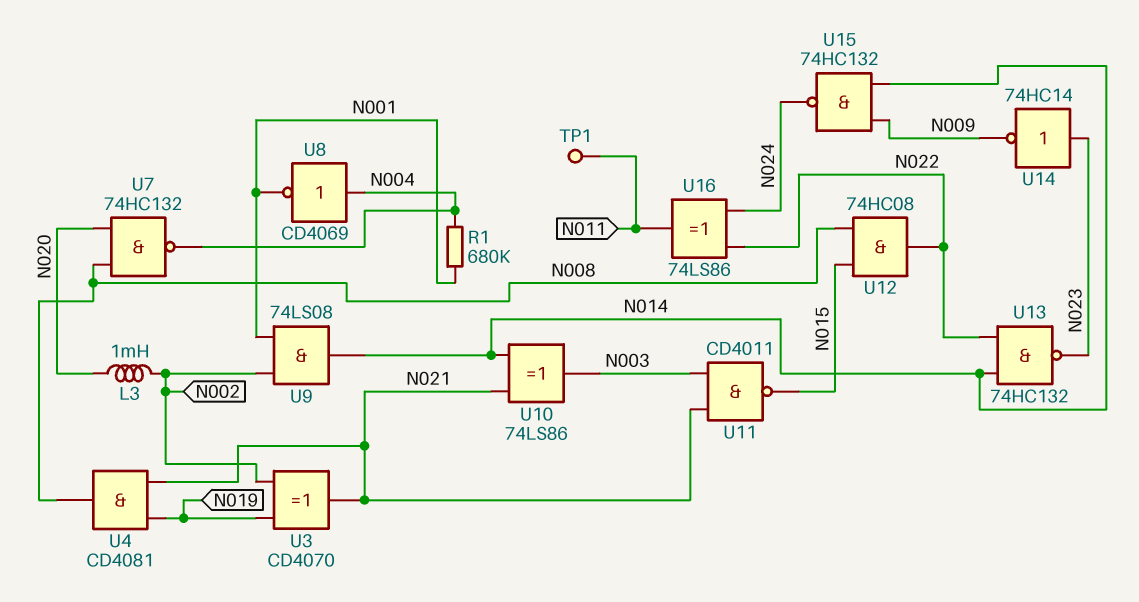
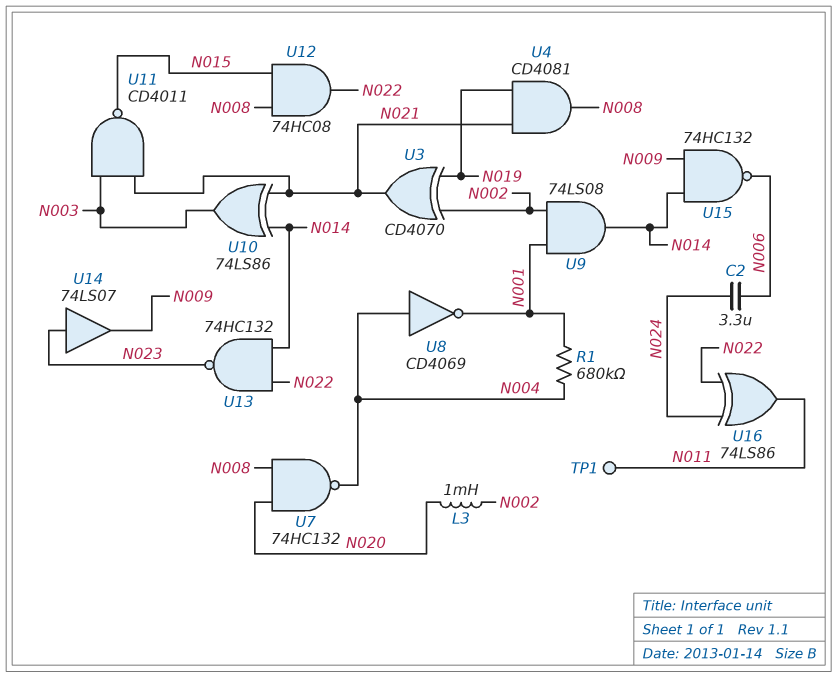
C2: none -> 3.3uF (N006, N024)
U14: NOT 74HC14 (in N023, out N009) -> buffer 74LS07 (in N023, out N009)
U15: NAND 74HC132 (in N009, in N014, out N024) -> NAND 74HC132 (in N009, in N014, out N006)

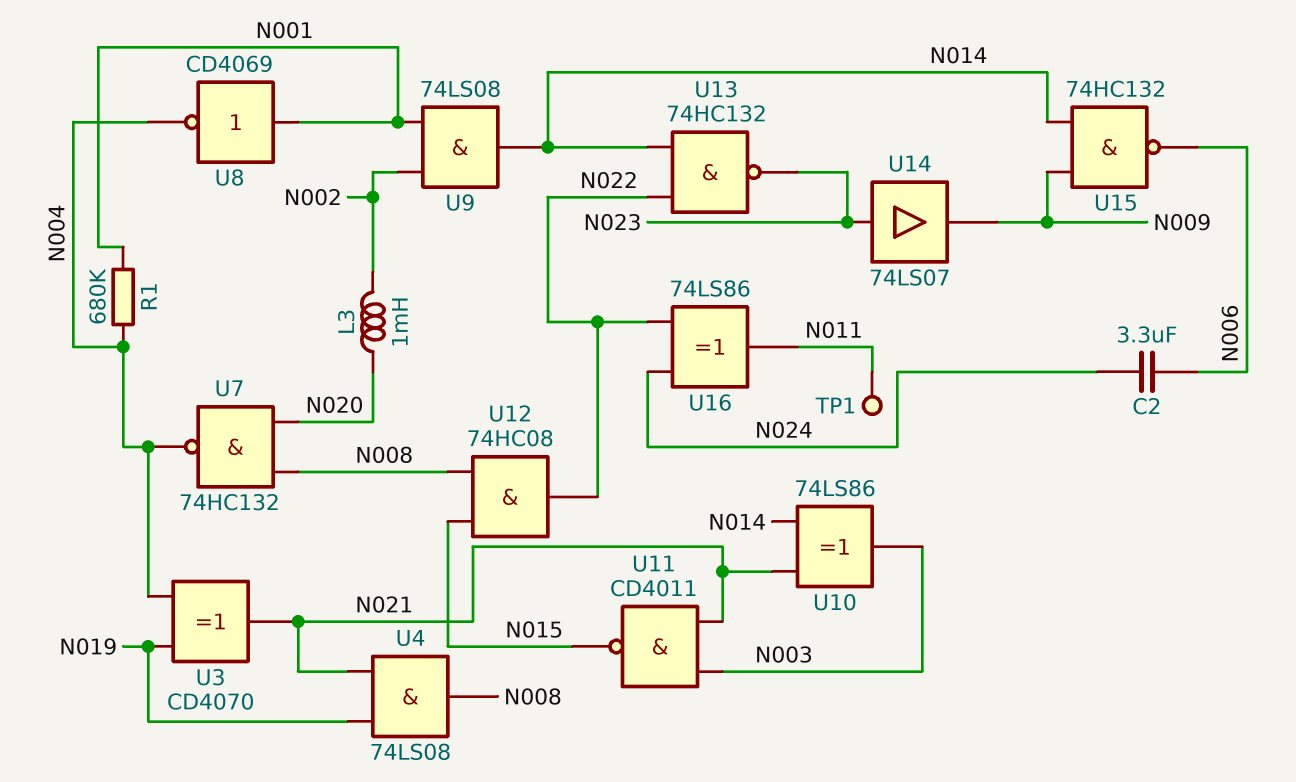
U3: XOR CD4070 (in N002, in N019, out N021) -> XOR CD4070 (in N004, in N019, out N021)
U4: AND CD4081 (in N019, in N021, out N008) -> AND 74LS08 (in N019, in N021, out N008)
U8: NOT CD4069 (in N004, out N001) -> NOT CD4069 (in N001, out N004)

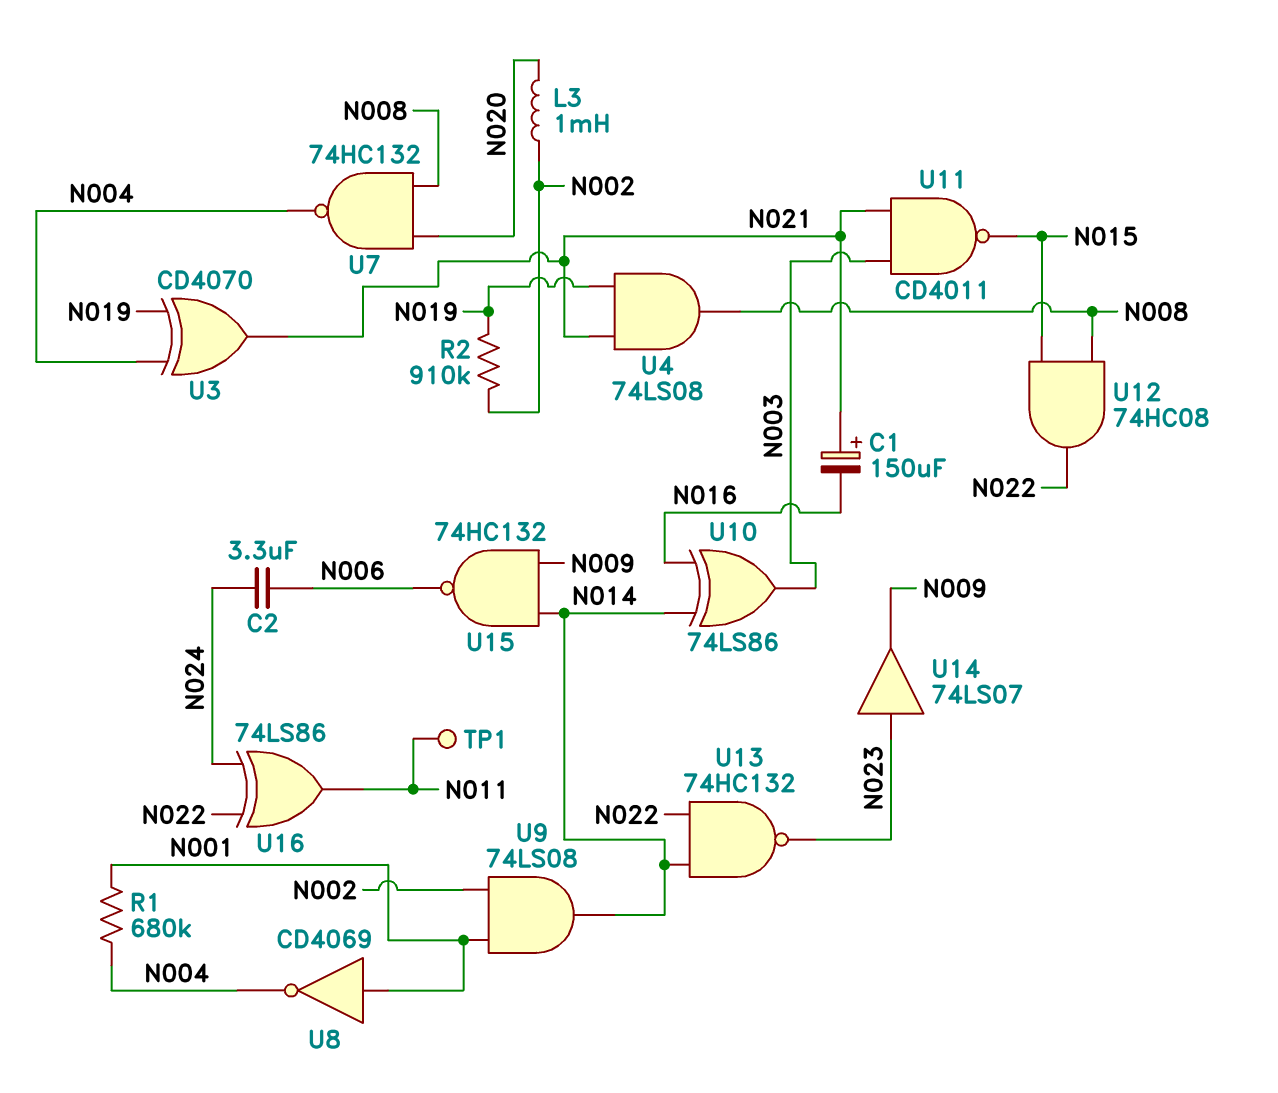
C1: none -> 150uF (plus N021, minus N016)
R2: none -> 910k (N002, N019)
U10: XOR 74LS86 (in N014, in N021, out N003) -> XOR 74LS86 (in N014, in N016, out N003)

